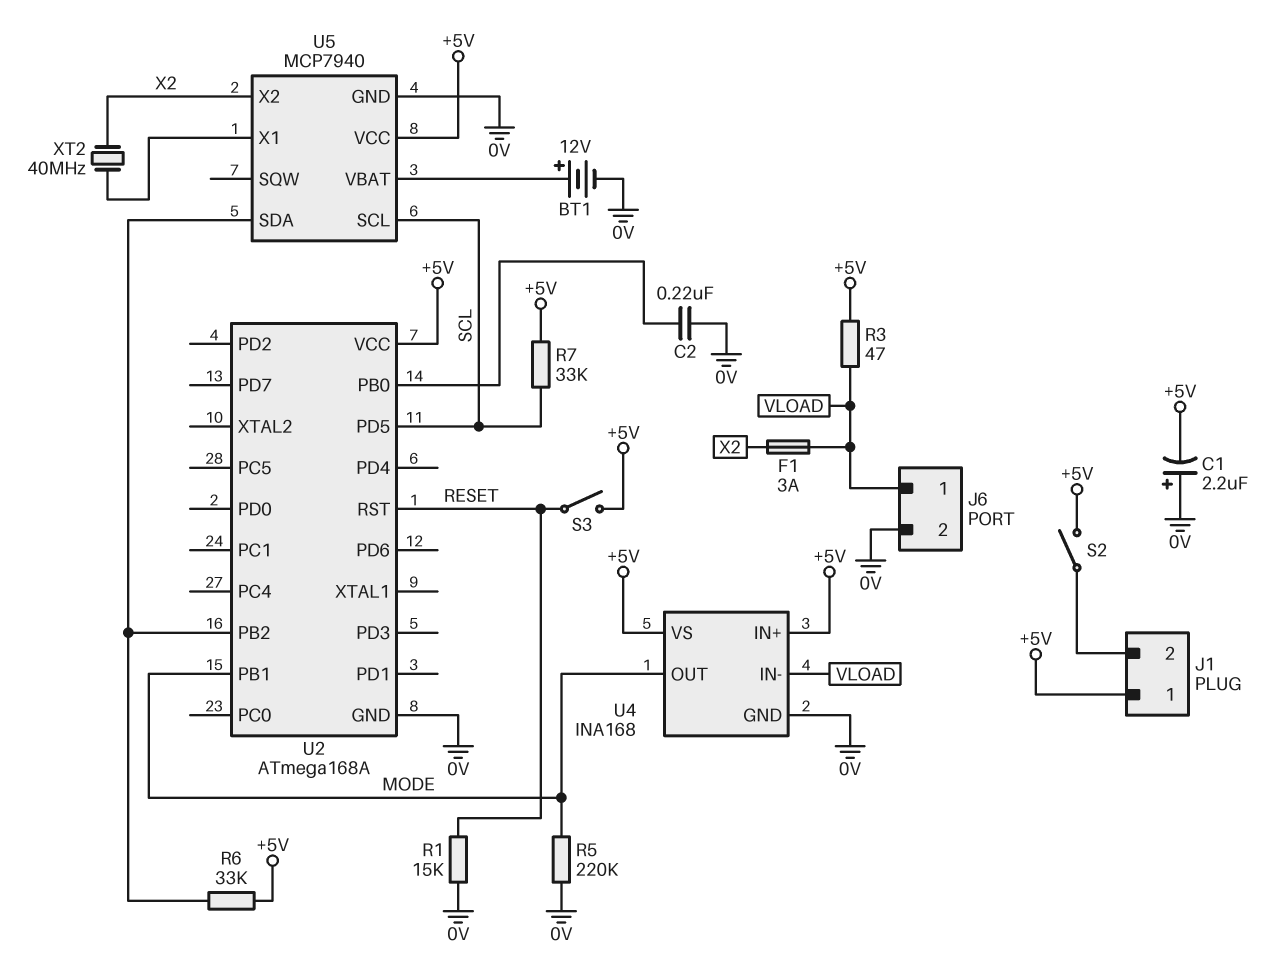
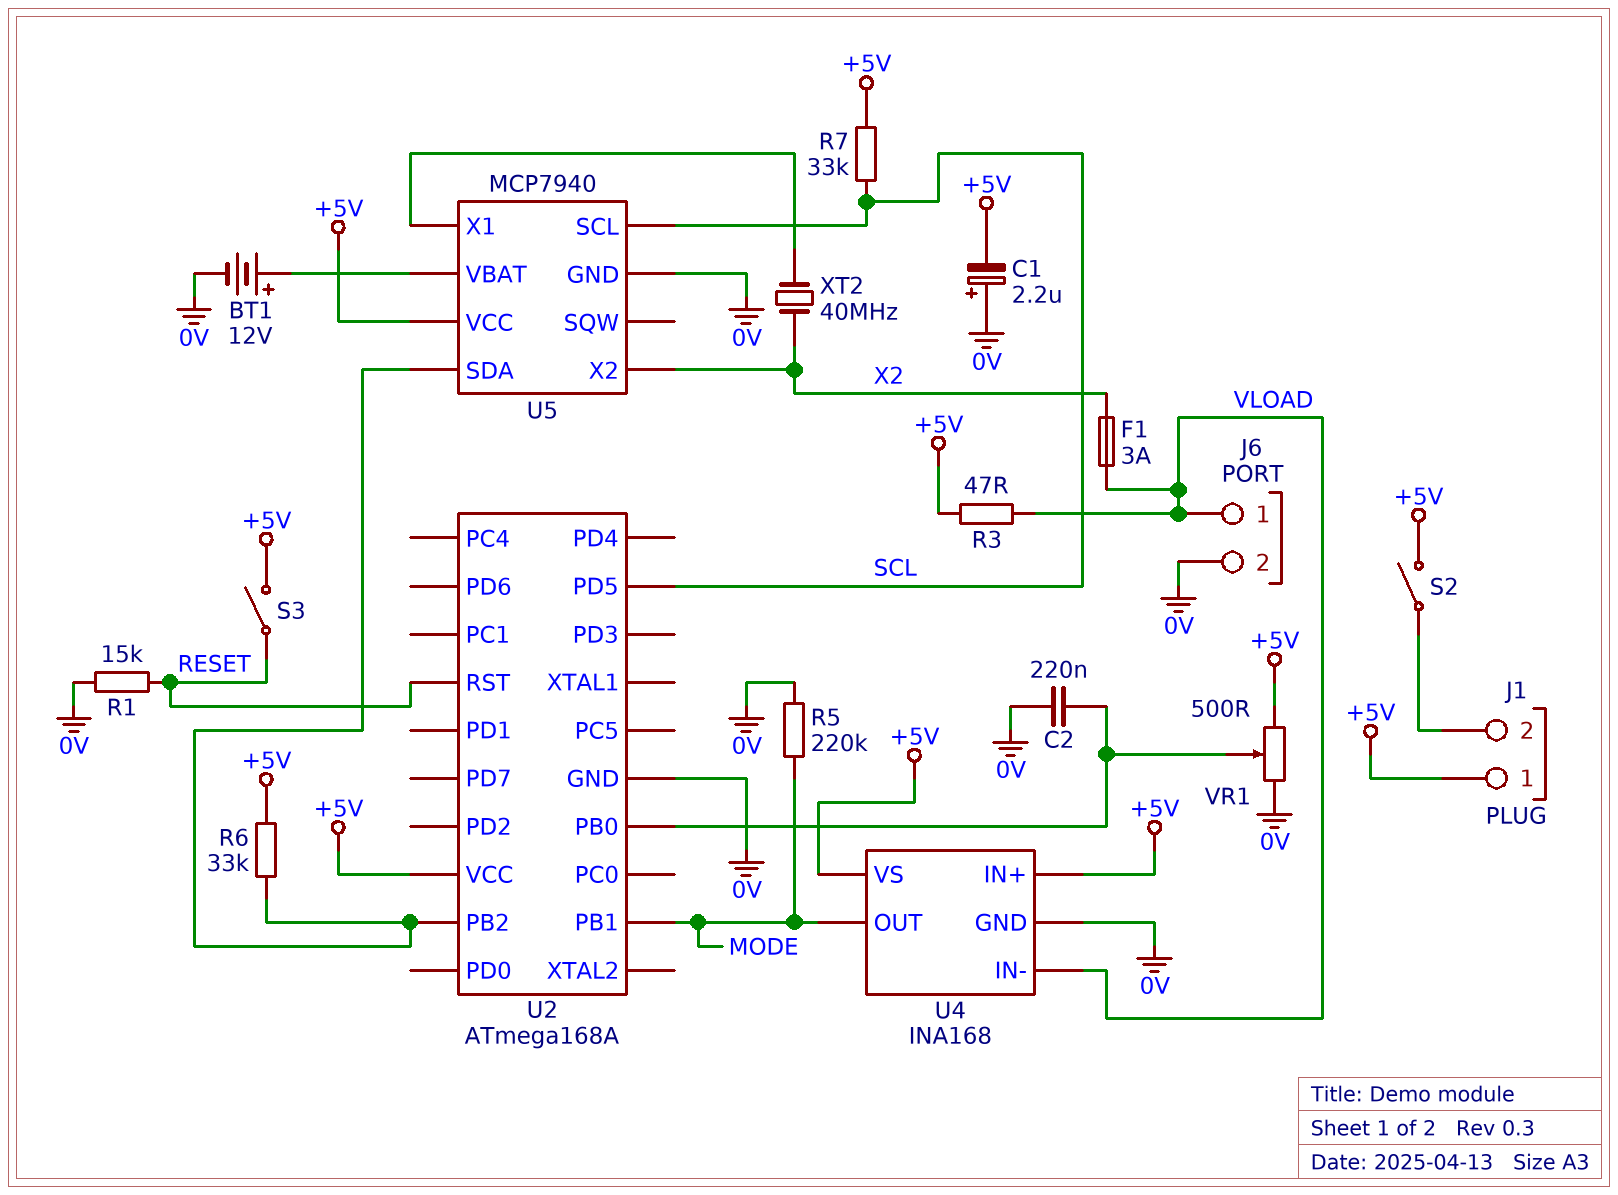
VR1: none -> 500 (+5V, 0V, wiper U2/PB0)

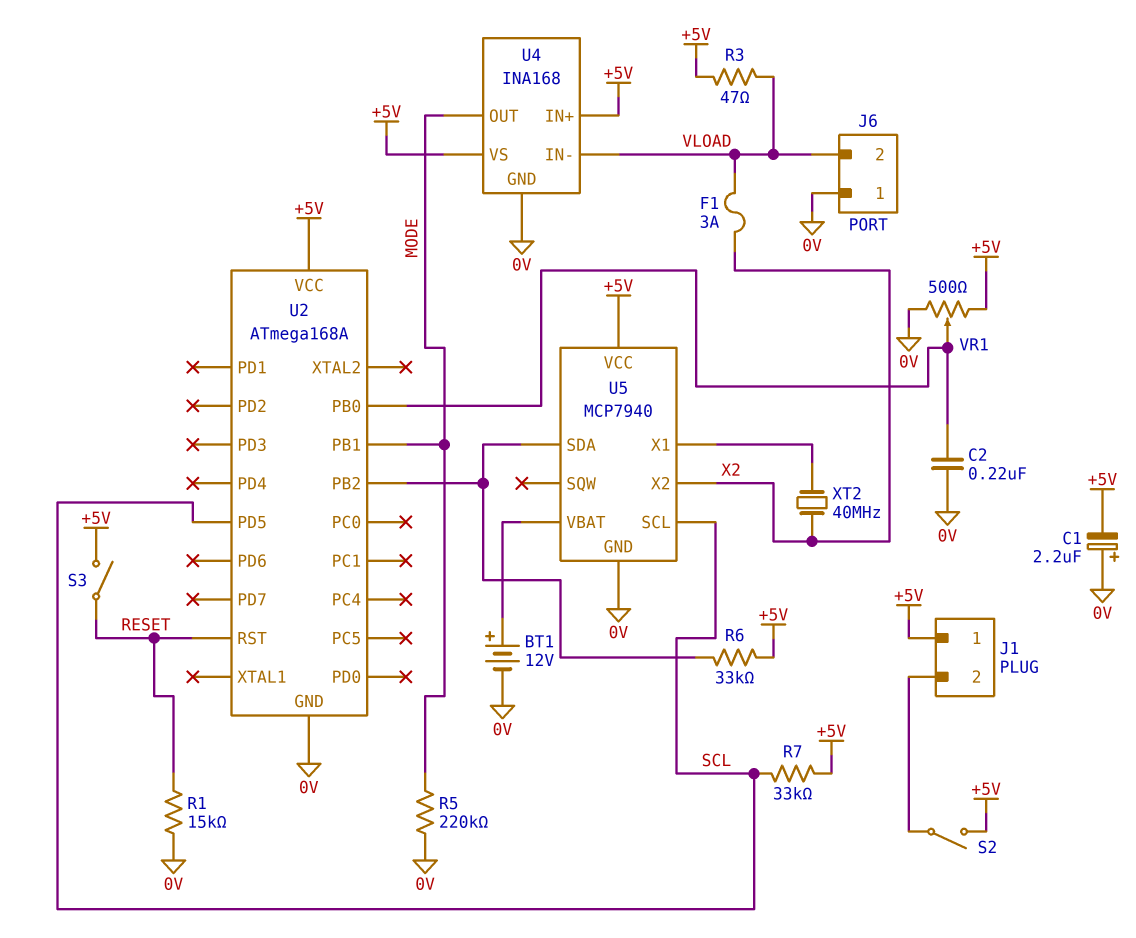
J6 pin 1: VLOAD -> 0V
J6 pin 2: 0V -> VLOAD

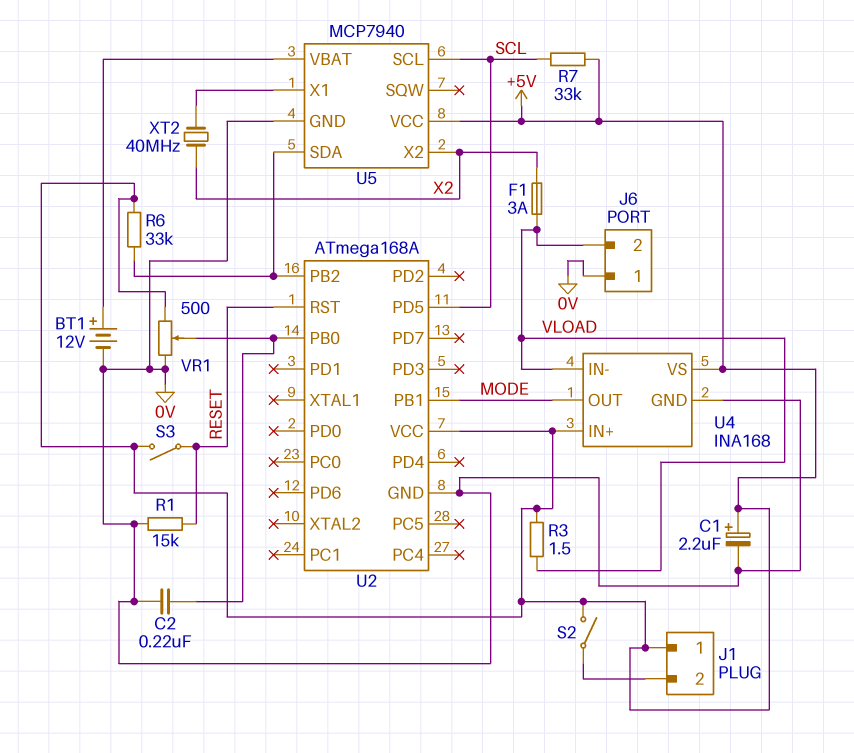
C1: 2.2uF (plus 0V, minus +5V) -> 2.2uF (plus +5V, minus 0V)
R3: 47 (+5V, VLOAD) -> 1.5 (+5V, VLOAD)
R5: 220k (0V, MODE) -> none

